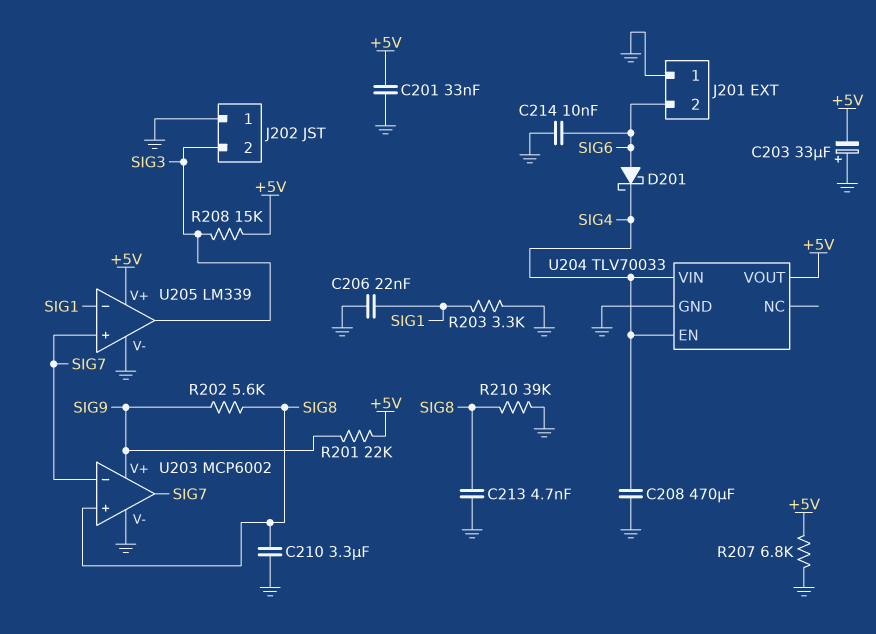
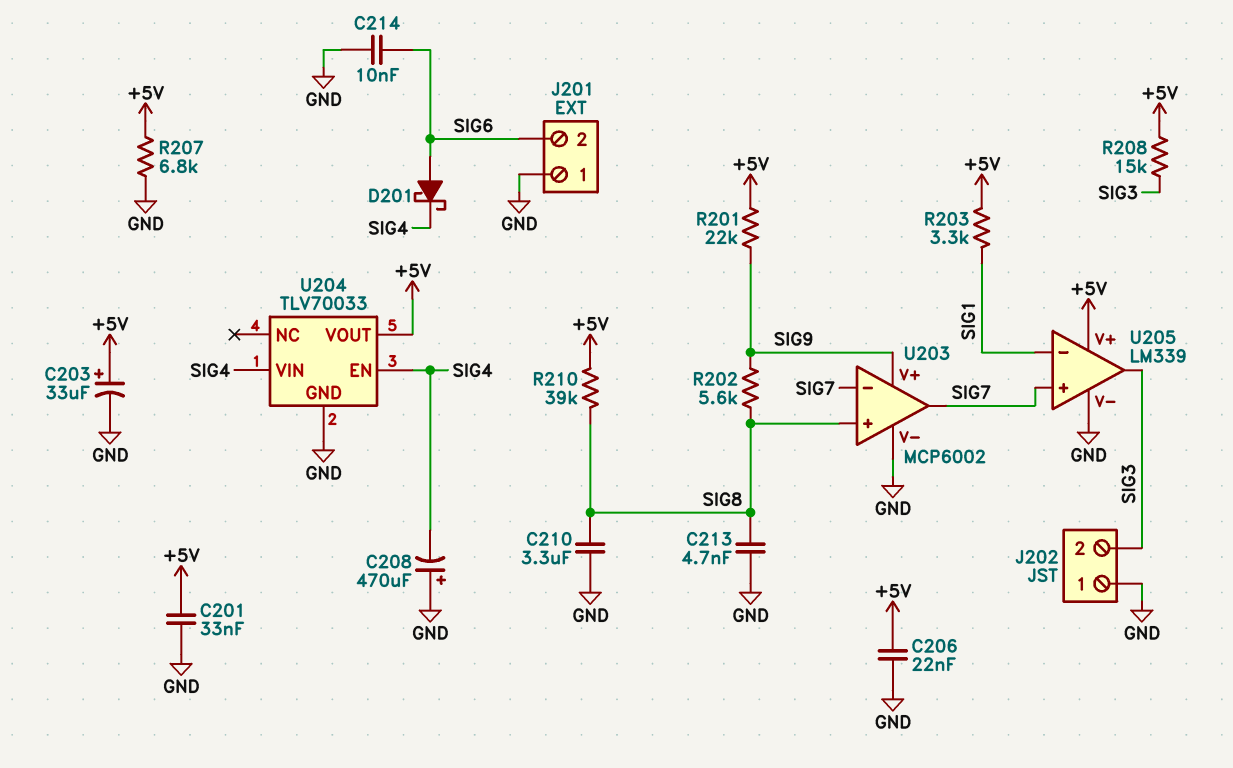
C203: 33uF (plus GND, minus +5V) -> 33uF (plus +5V, minus GND)
C206: 22nF (GND, SIG1) -> 22nF (+5V, GND)
C208: 470uF (GND, SIG4) -> 470uF (plus GND, minus SIG4)
R203: 3.3k (GND, SIG1) -> 3.3k (+5V, SIG1)
R210: 39k (GND, SIG8) -> 39k (+5V, SIG8)

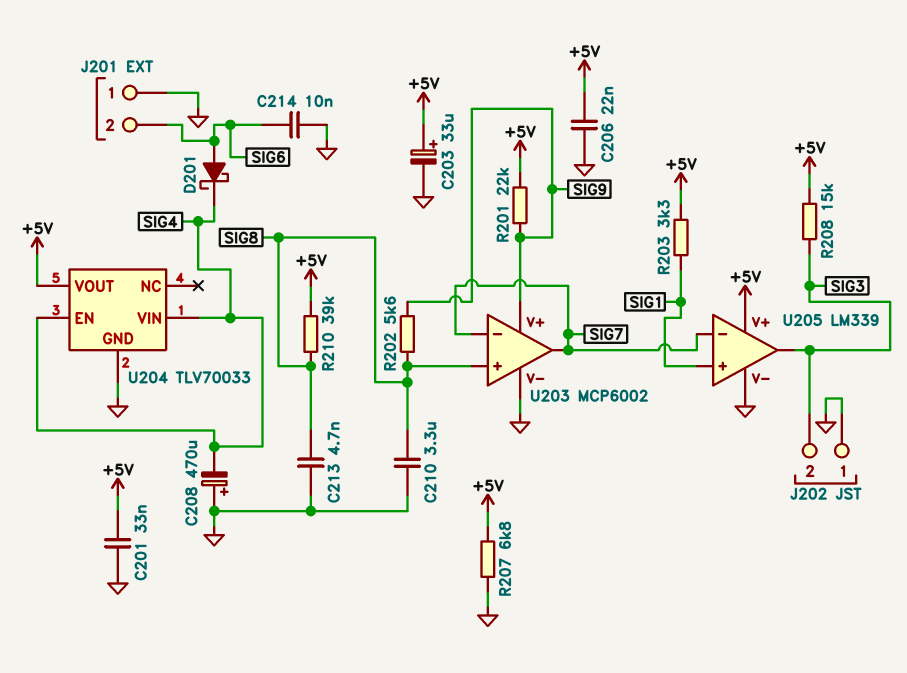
U205 pin in+: SIG7 -> SIG1
U205 pin in-: SIG1 -> SIG7

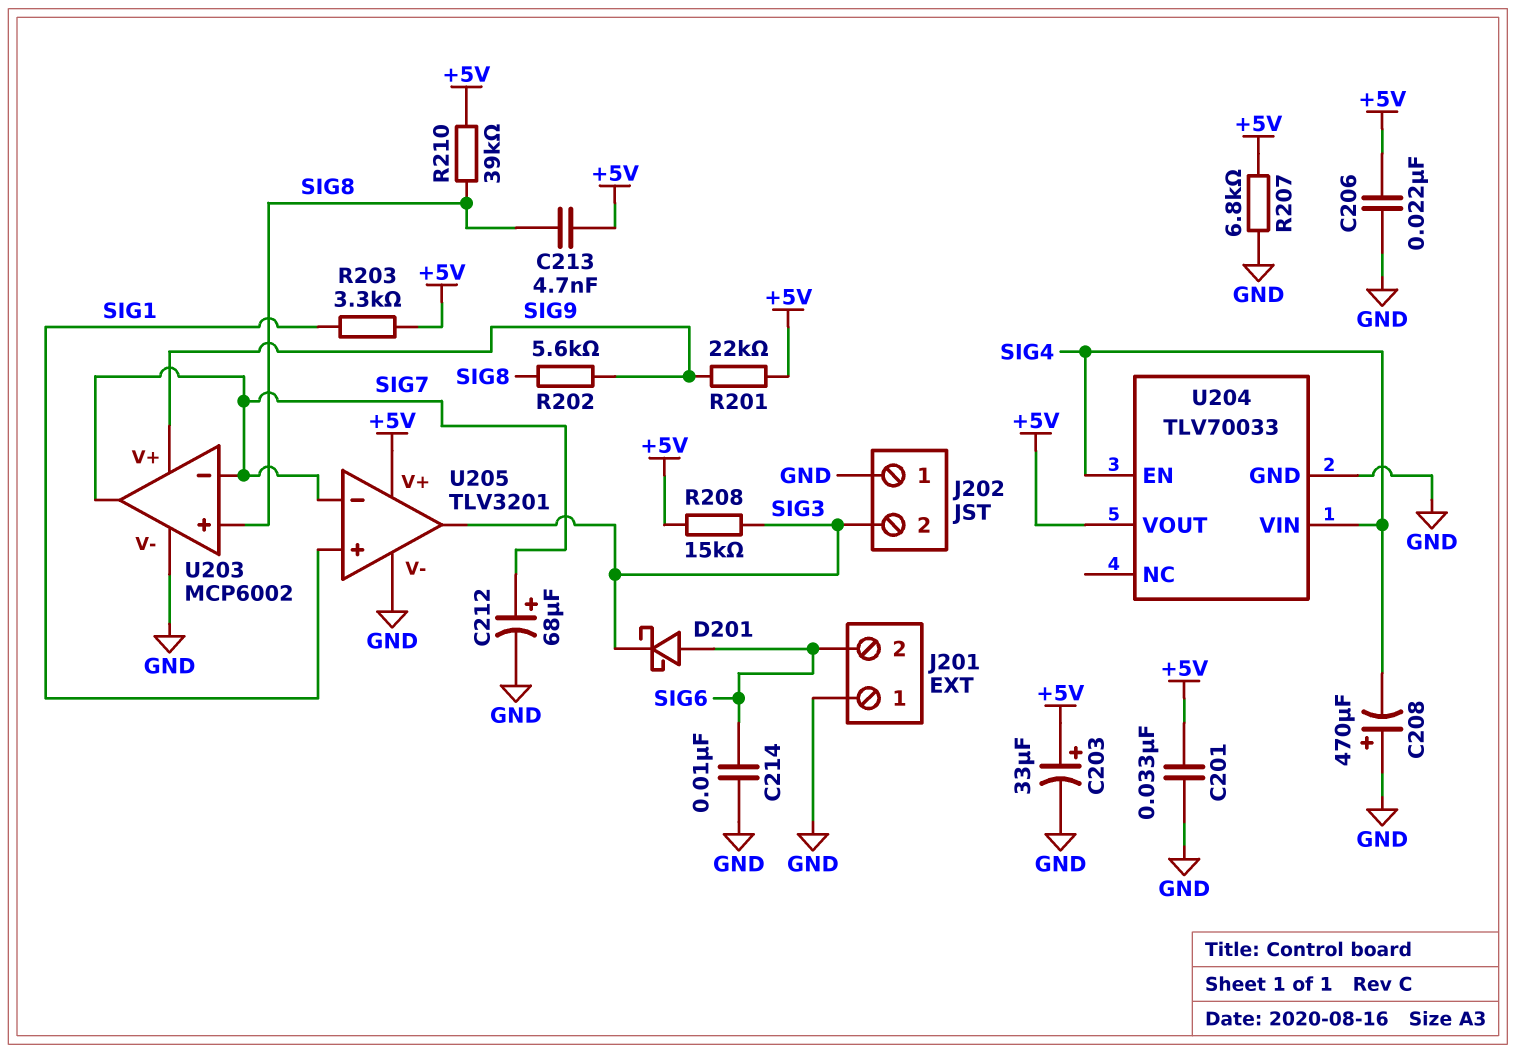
C210: 3.3uF (GND, SIG8) -> none
C212: none -> 68uF (plus SIG7, minus GND)
C213: 4.7nF (GND, SIG8) -> 4.7nF (+5V, SIG8)
D201: schottky (A SIG6, K SIG4) -> schottky (A SIG6, K SIG3)
U205: LM339 -> TLV3201

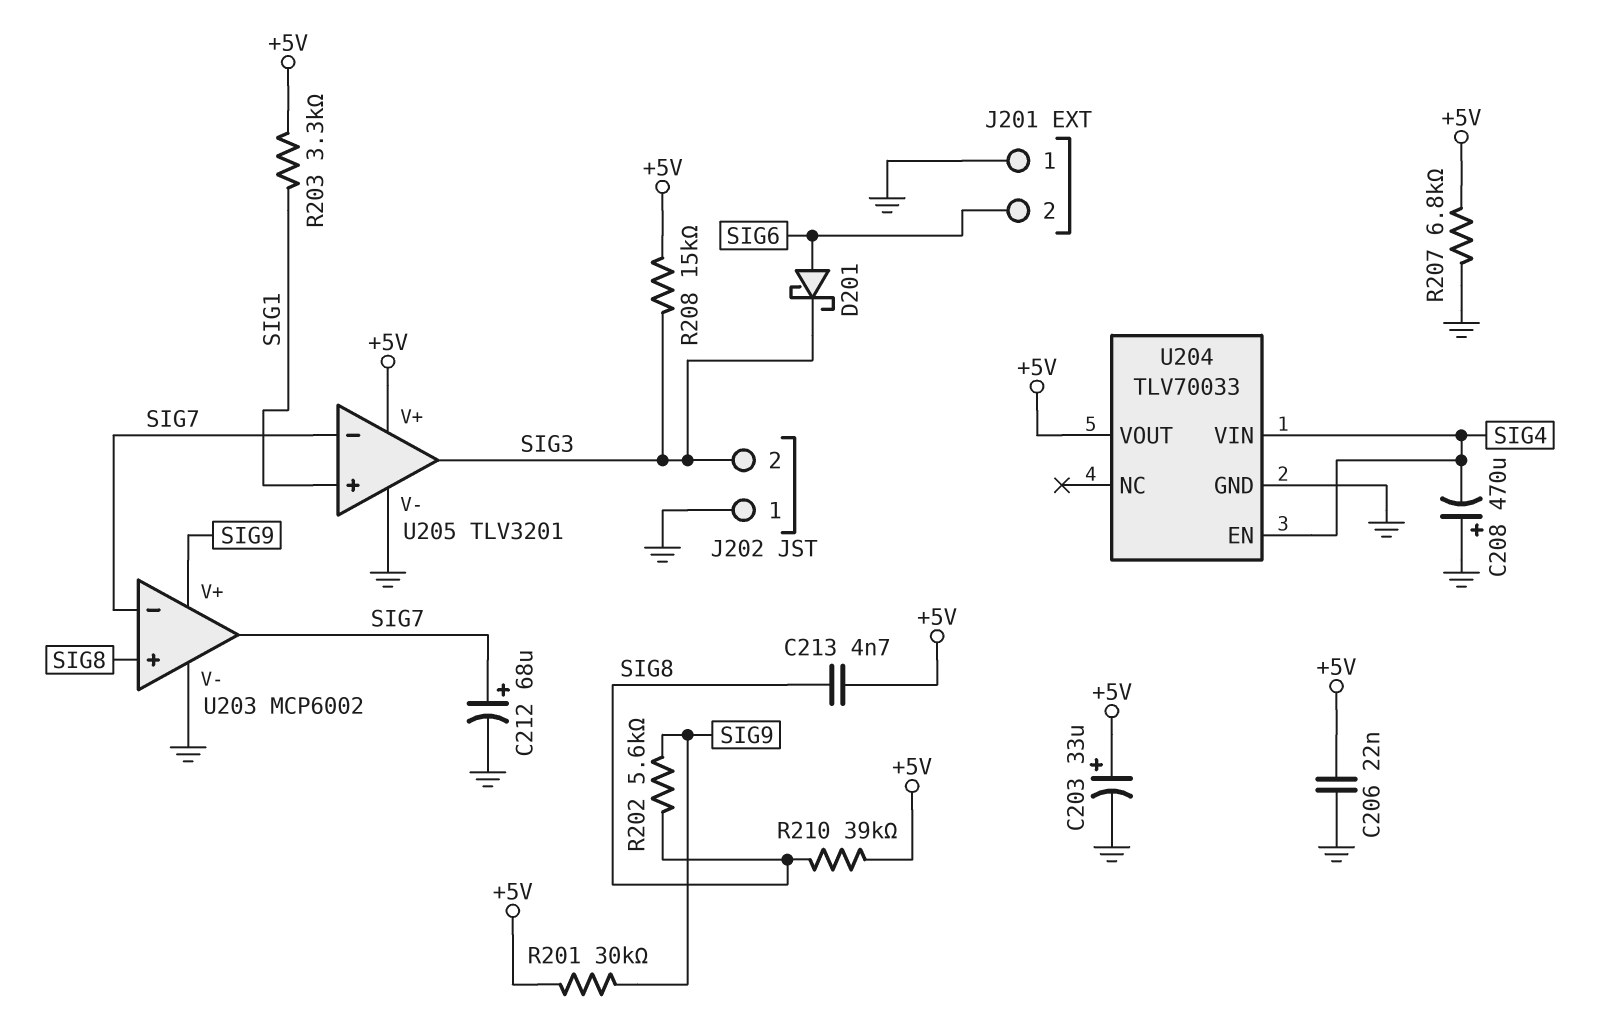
C201: 33nF (+5V, GND) -> none
C214: 10nF (GND, SIG6) -> none
R201: 22k (+5V, SIG9) -> 30k (+5V, SIG9)

